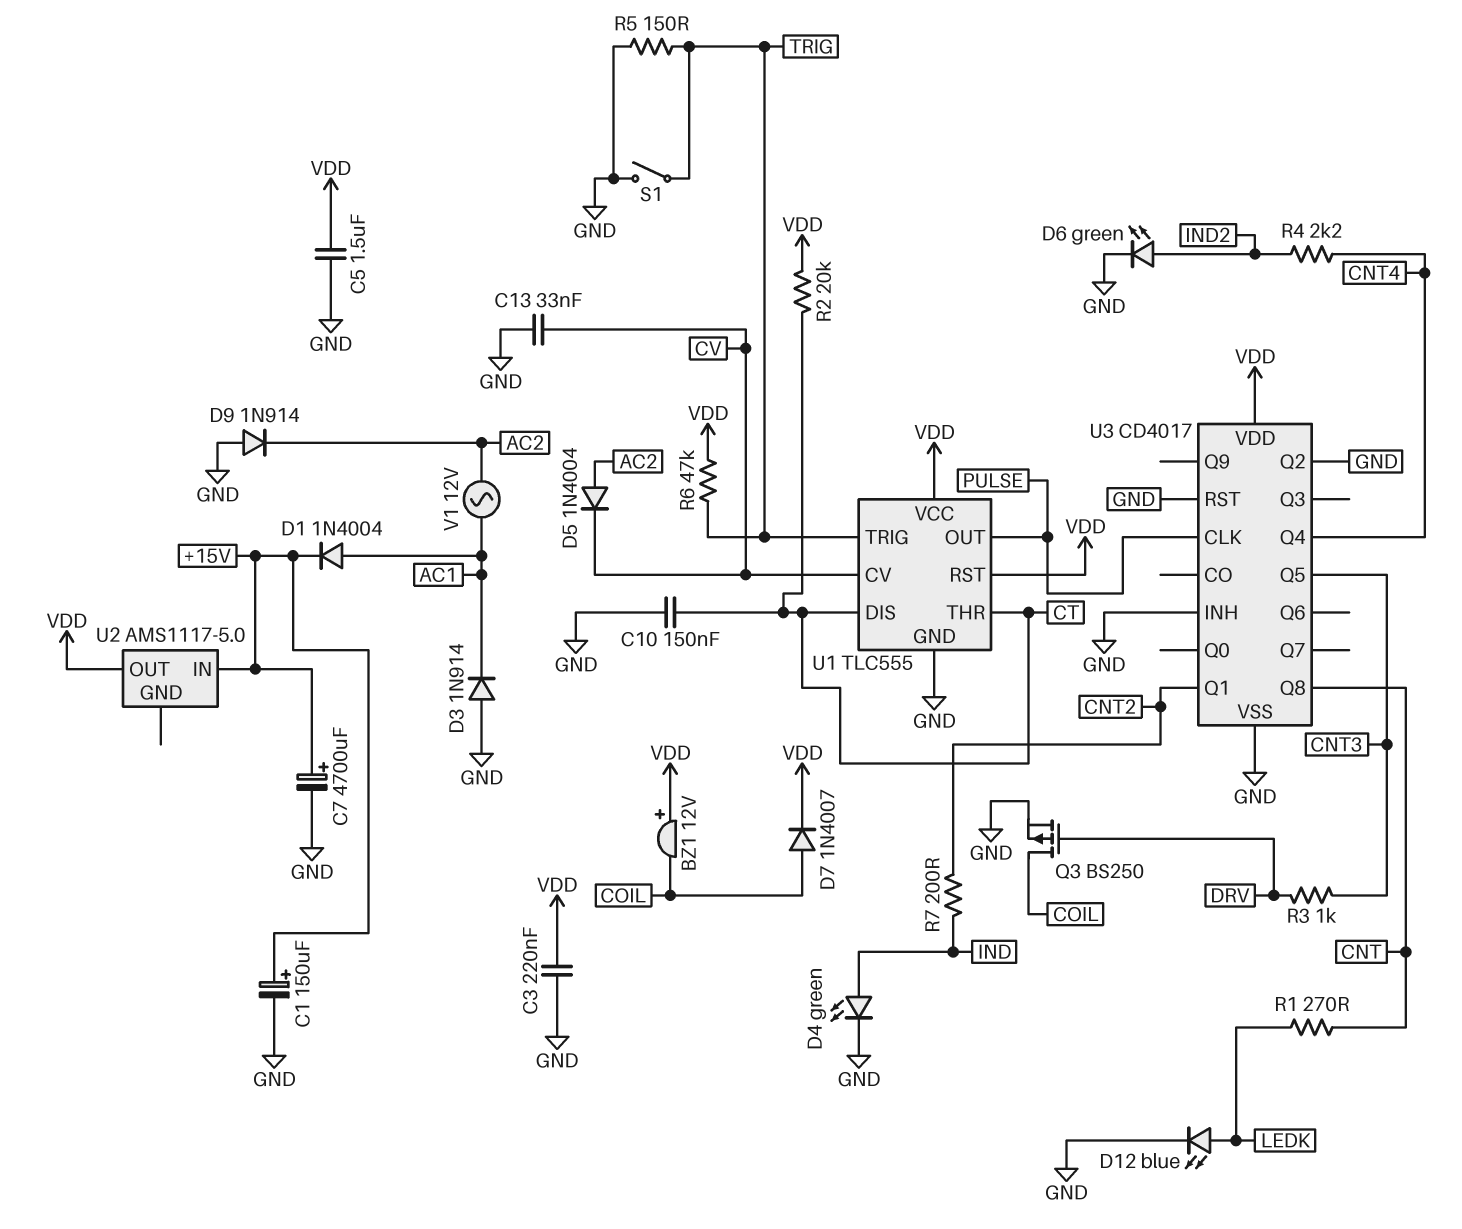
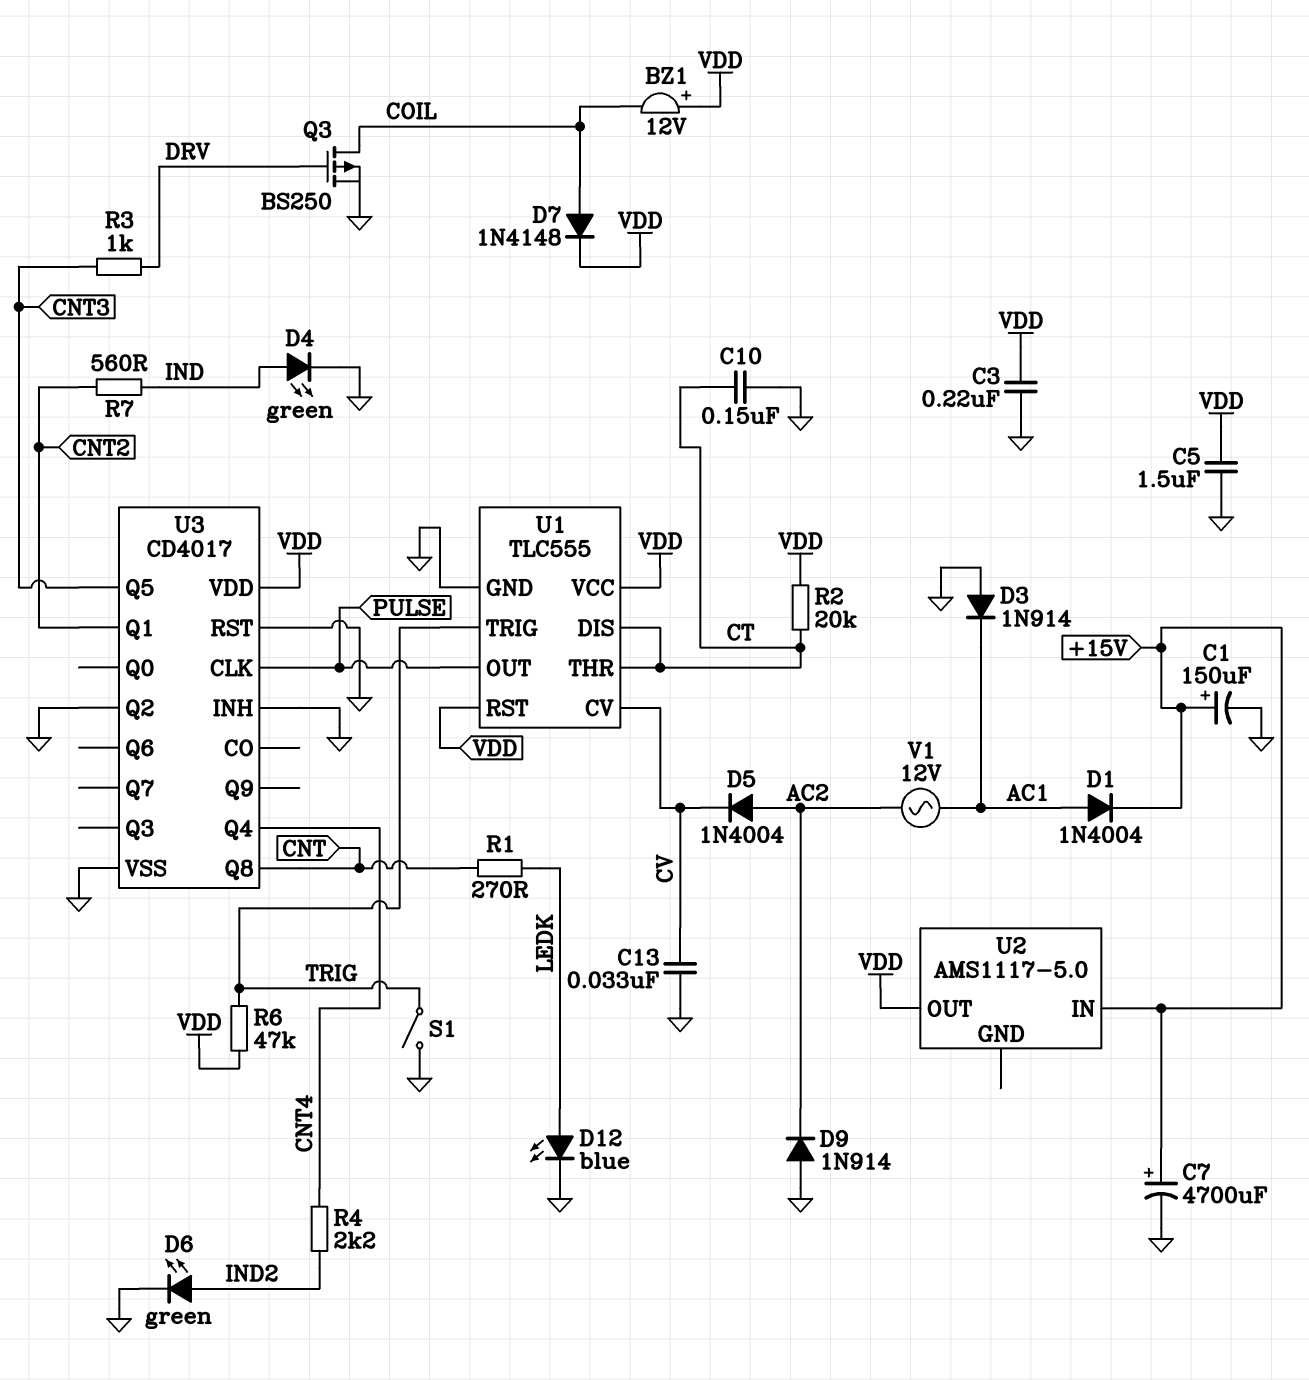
D7: diode 1N4007 (A COIL, K VDD) -> diode 1N4148 (A COIL, K VDD)
R5: 150 (GND, TRIG) -> none
R7: 200 (CNT2, IND) -> 560 (CNT2, IND)

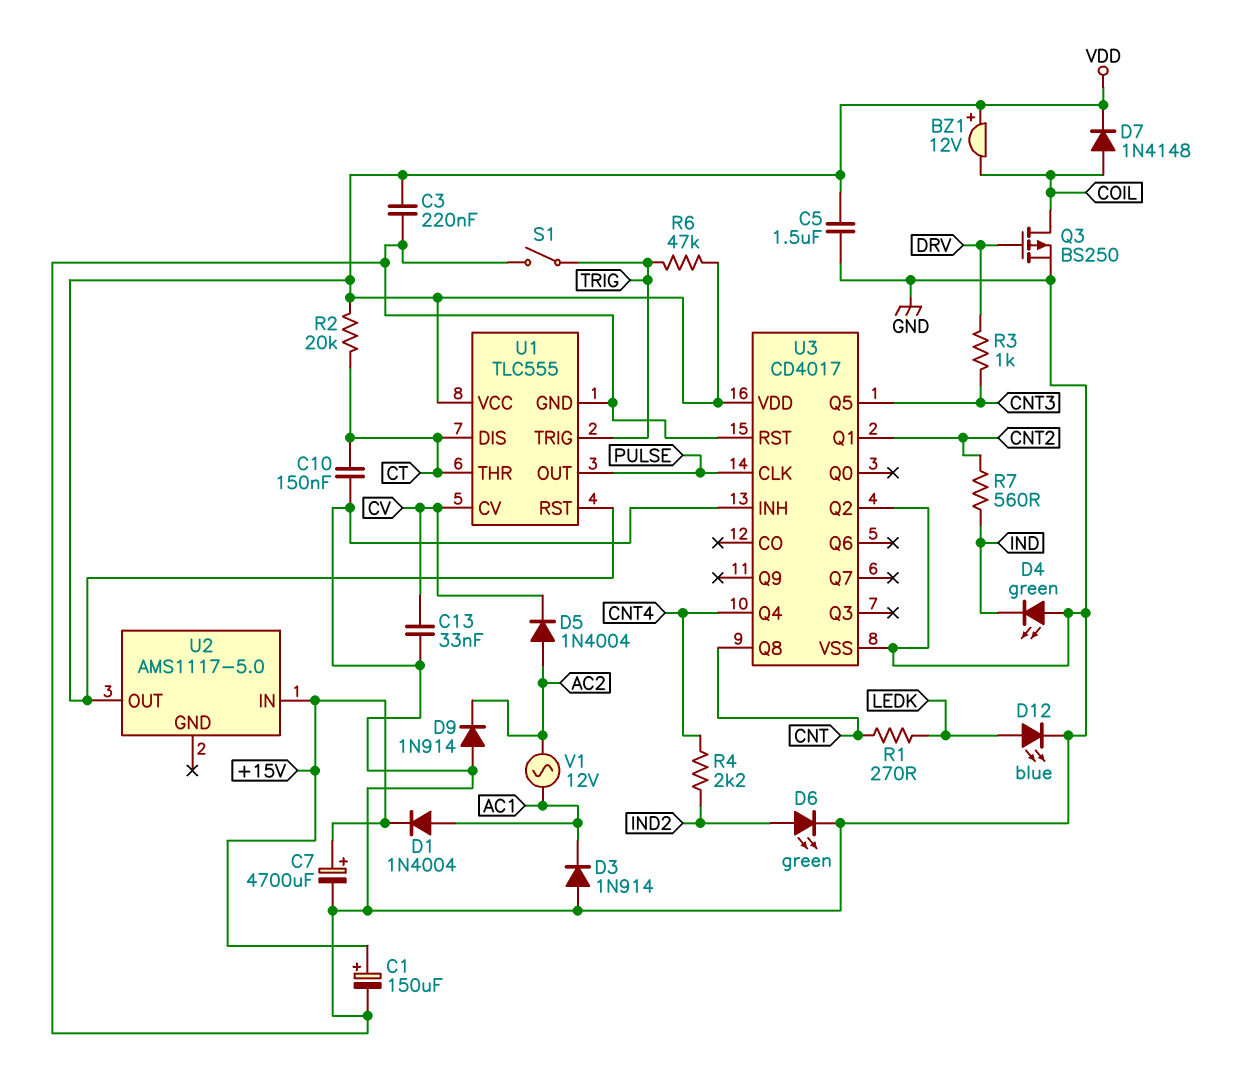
D4: LED green (A IND, K GND) -> LED green (A GND, K IND)

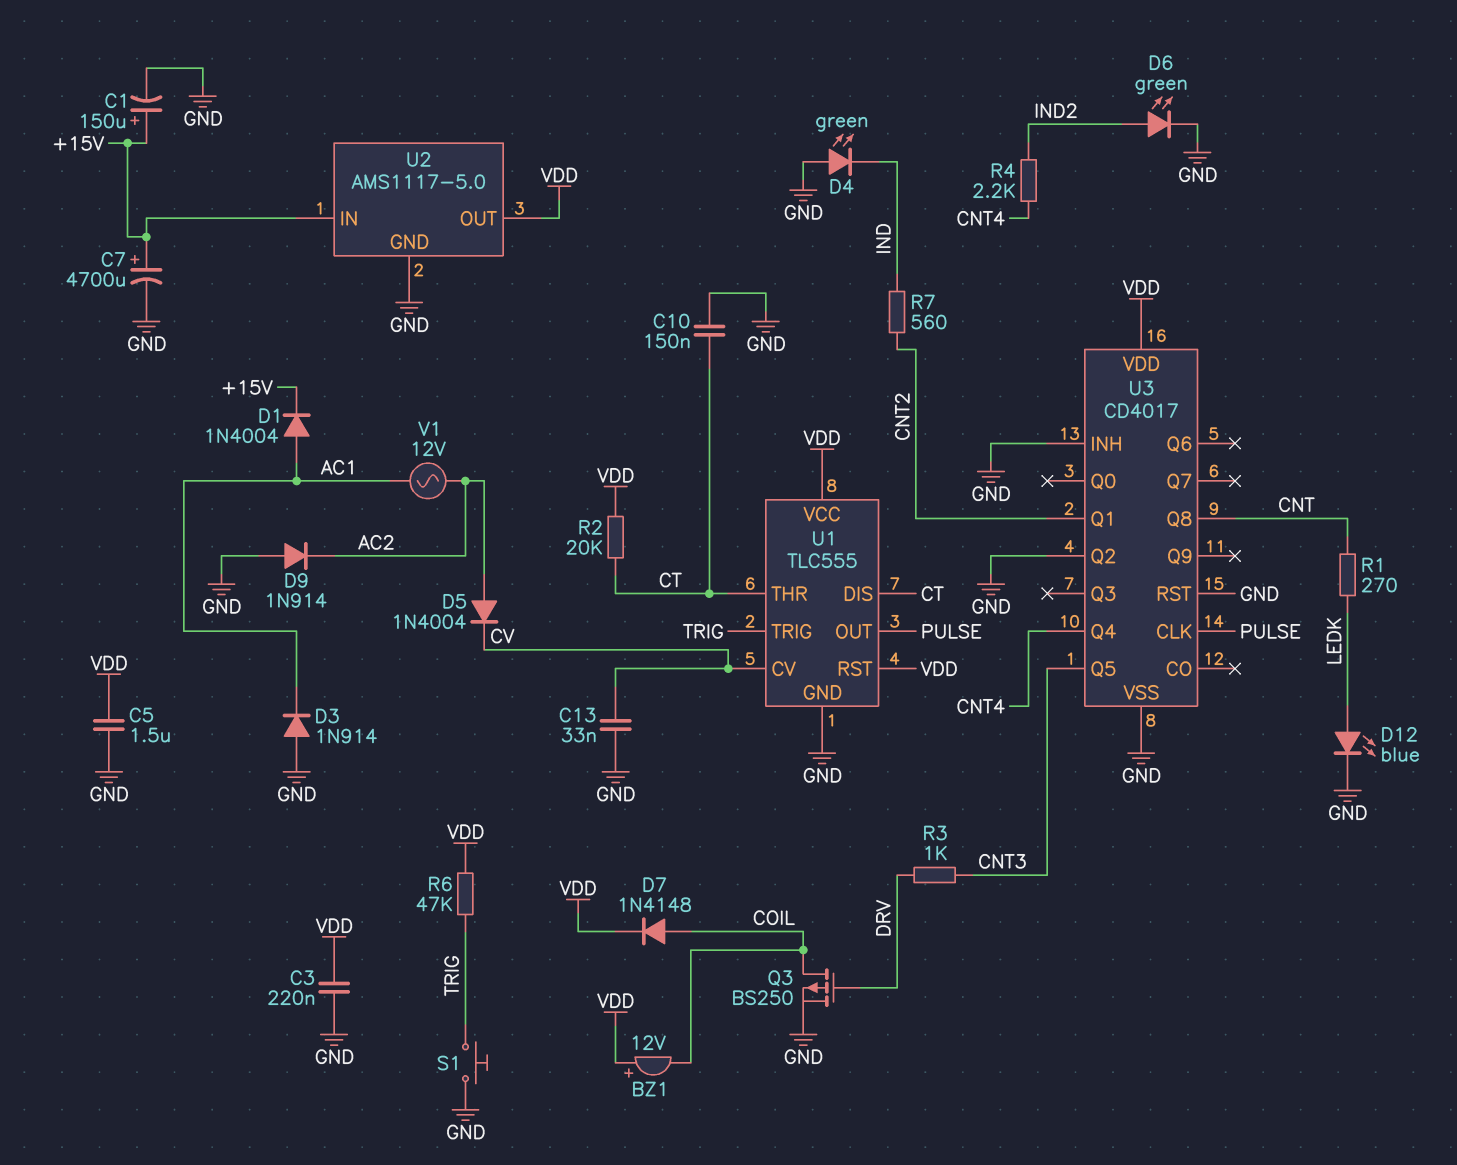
S1: switch (GND, TRIG) -> button (GND, TRIG)
U2 pin GND: none -> GND

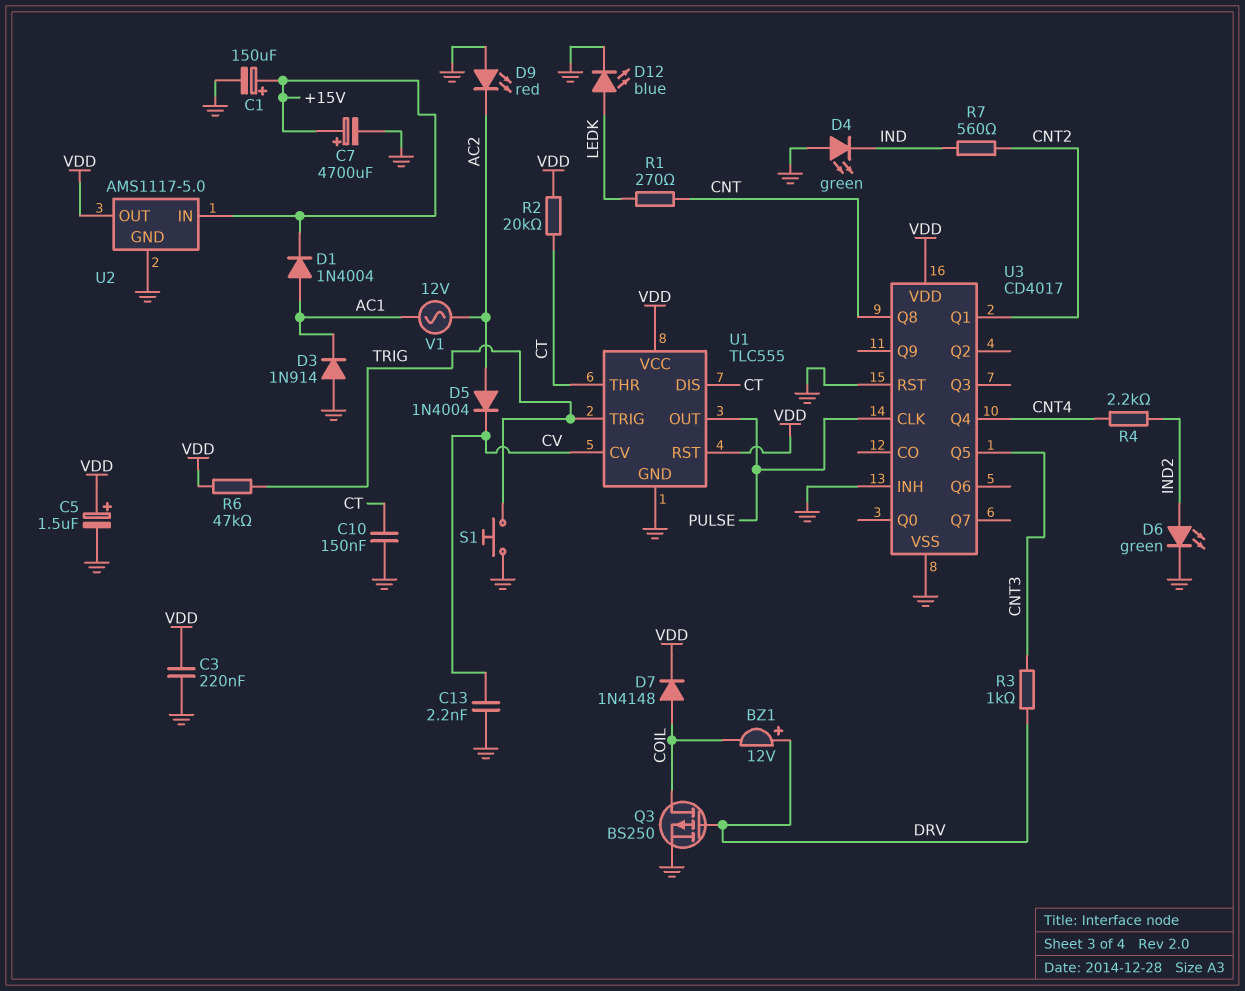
BZ1: buzzer 12V (plus VDD, minus COIL) -> buzzer 12V (plus DRV, minus COIL)
C5: 1.5uF (GND, VDD) -> 1.5uF (plus VDD, minus GND)
C13: 33nF (CV, GND) -> 2.2nF (CV, GND)
D9: diode 1N914 (A GND, K AC2) -> LED red (A GND, K AC2)
U3 pin Q2: GND -> none

